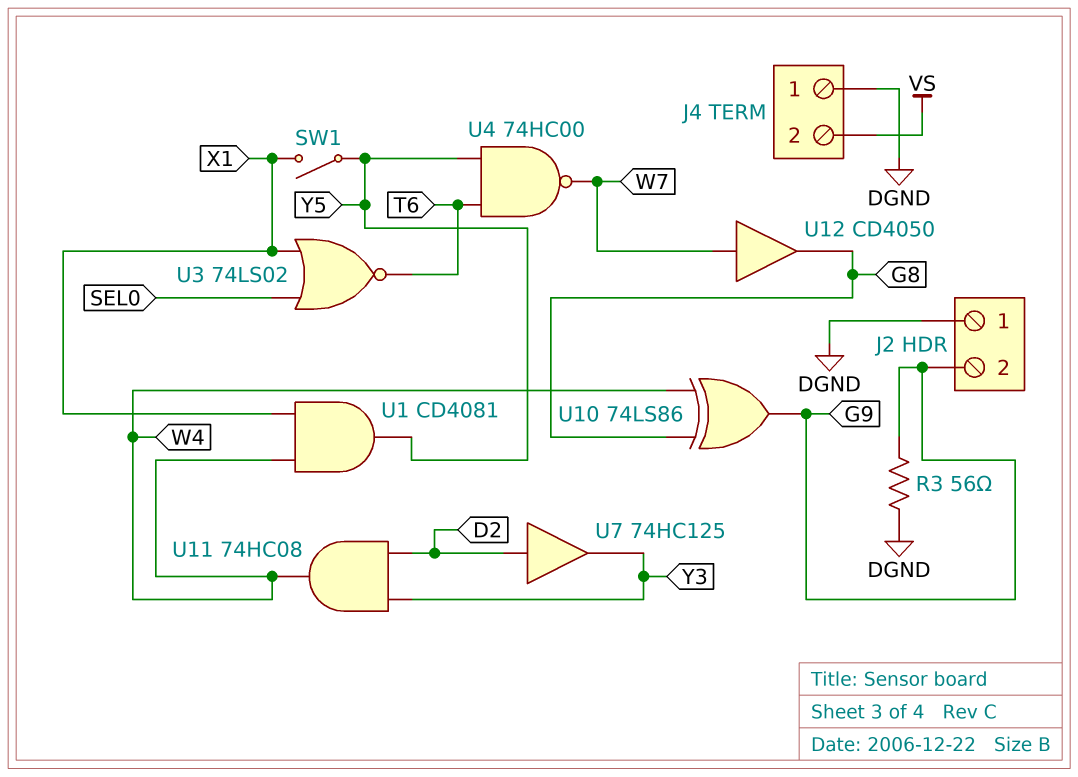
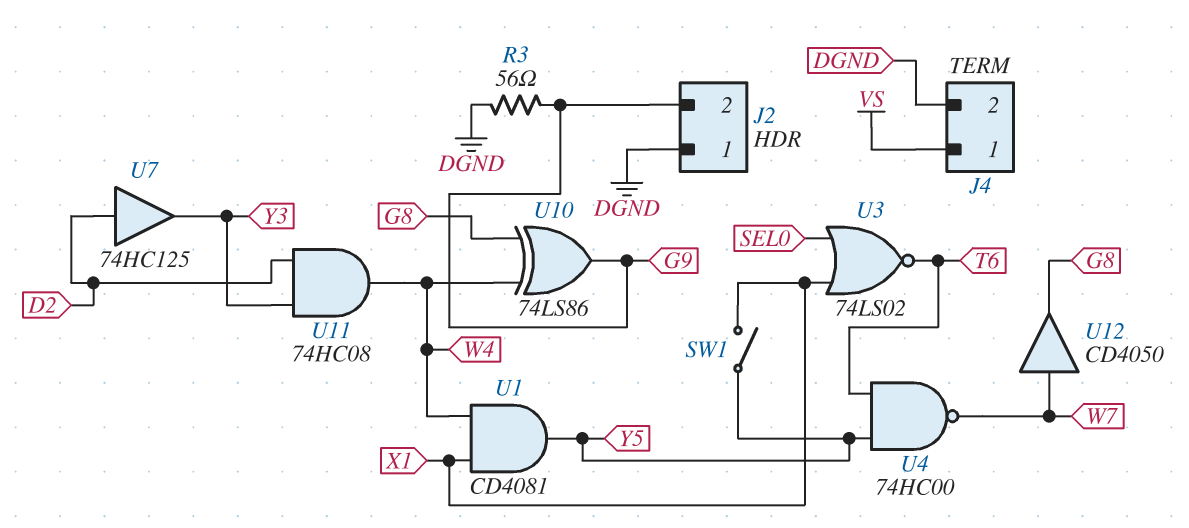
J4 pin 1: DGND -> VS
J4 pin 2: VS -> DGND

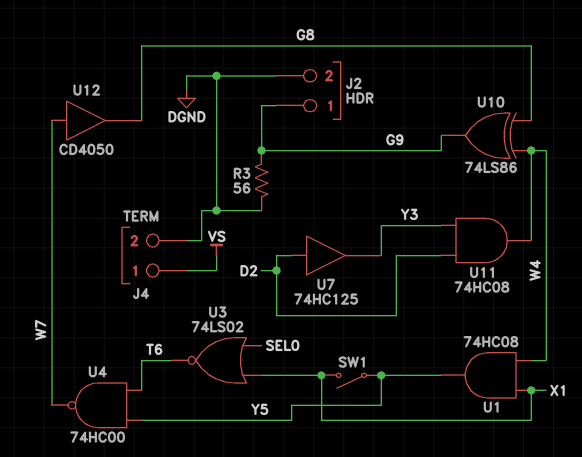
J2 pin 1: DGND -> G9
J2 pin 2: G9 -> DGND
U1: AND CD4081 (in W4, in X1, out Y5) -> AND 74HC08 (in W4, in X1, out Y5)

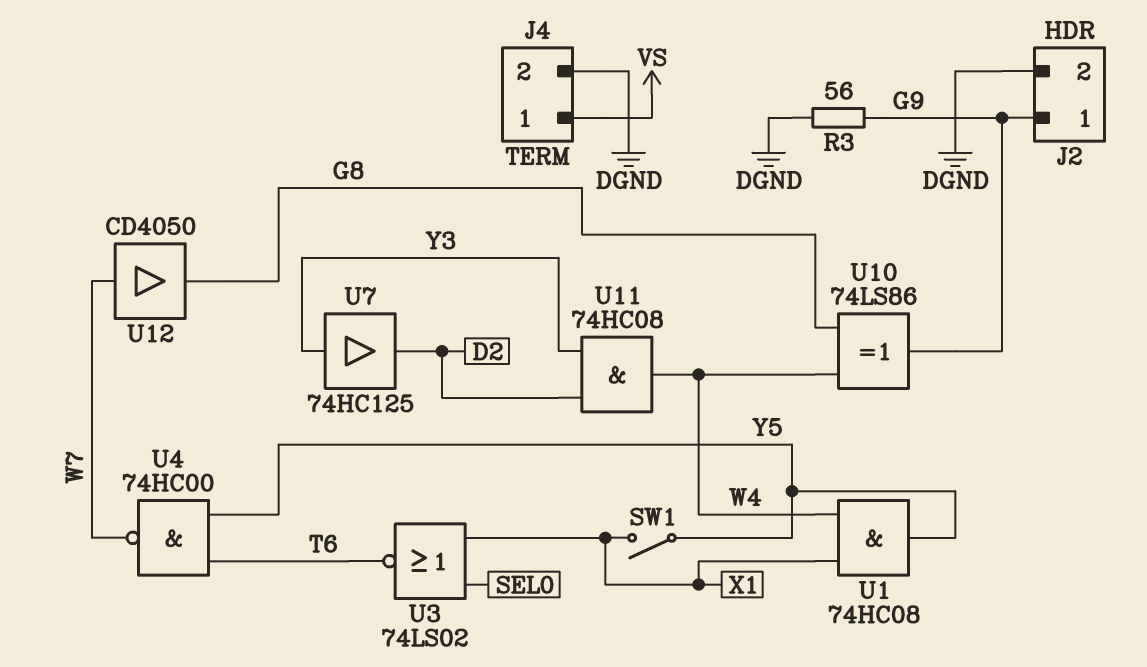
U7: buffer 74HC125 (in D2, out Y3) -> buffer 74HC125 (in Y3, out D2)

